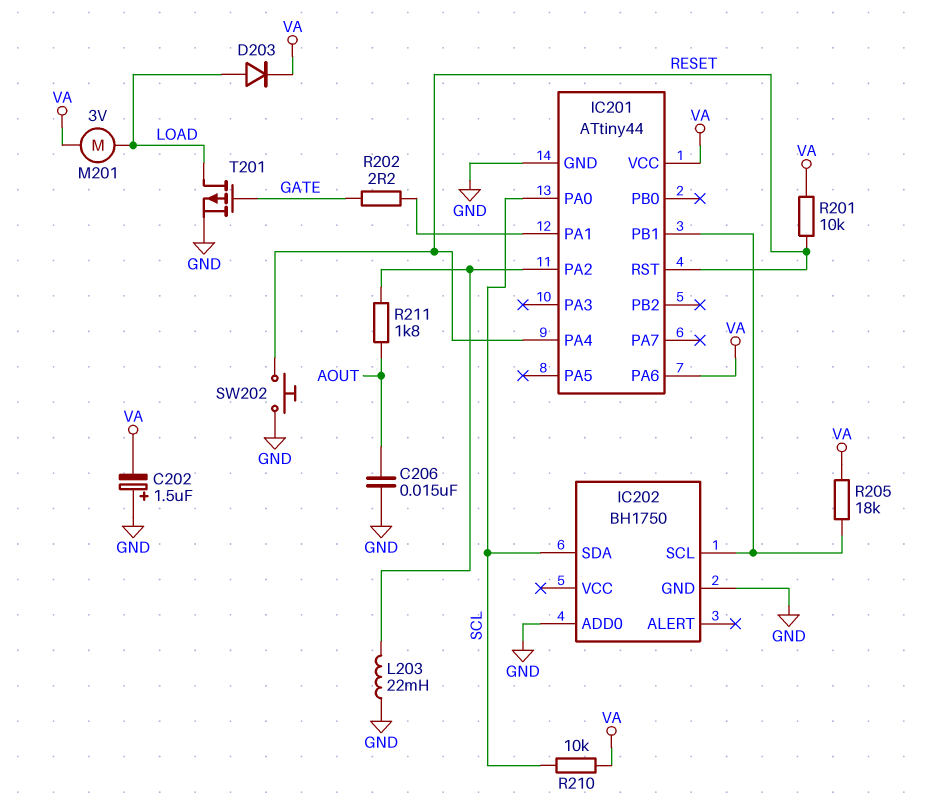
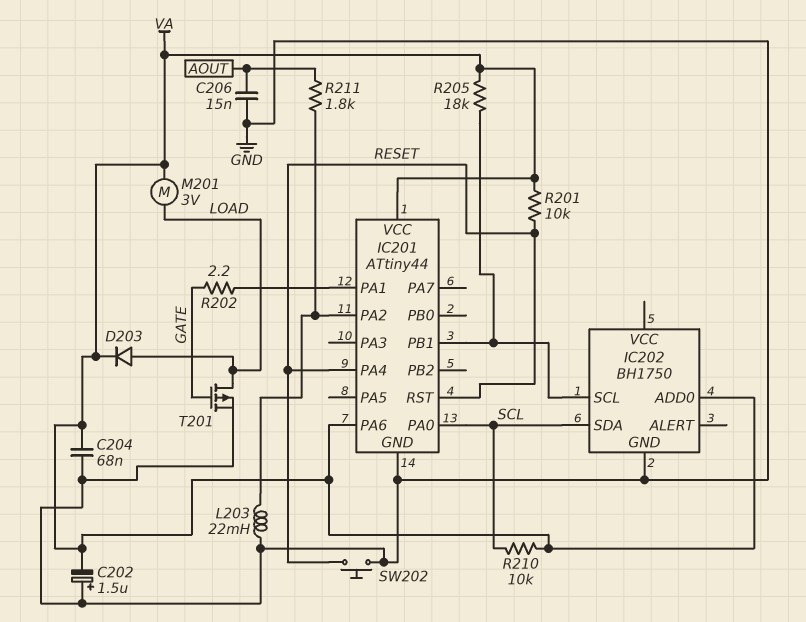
C204: none -> 68nF (GND, VA)
IC202 pin ADD0: GND -> VA

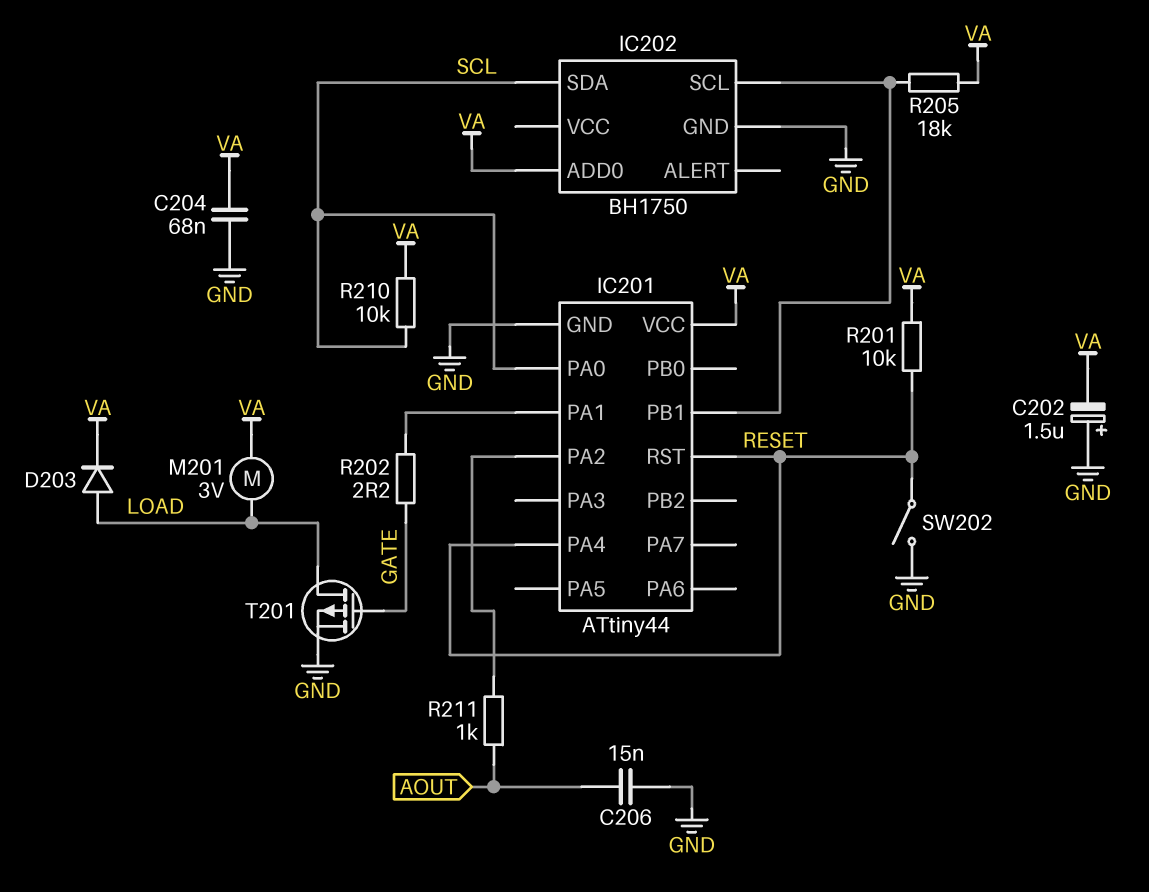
IC201 pin PA6: VA -> none
L203: 22mH (GND, IC201/PA2) -> none
R211: 1.8k (AOUT, IC201/PA2) -> 1k (AOUT, IC201/PA2)
SW202: button (GND, RESET) -> switch (GND, RESET)

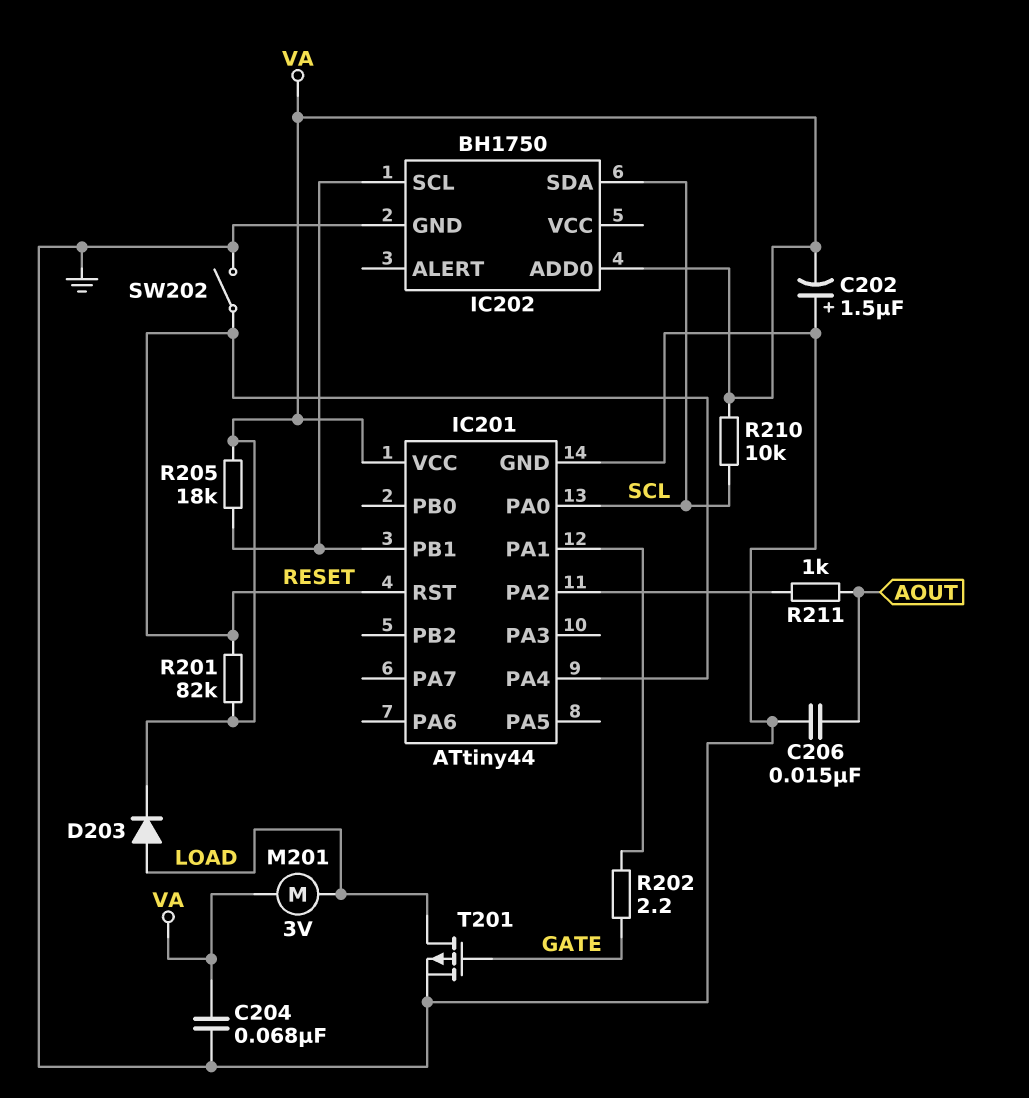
R201: 10k (RESET, VA) -> 82k (RESET, VA)

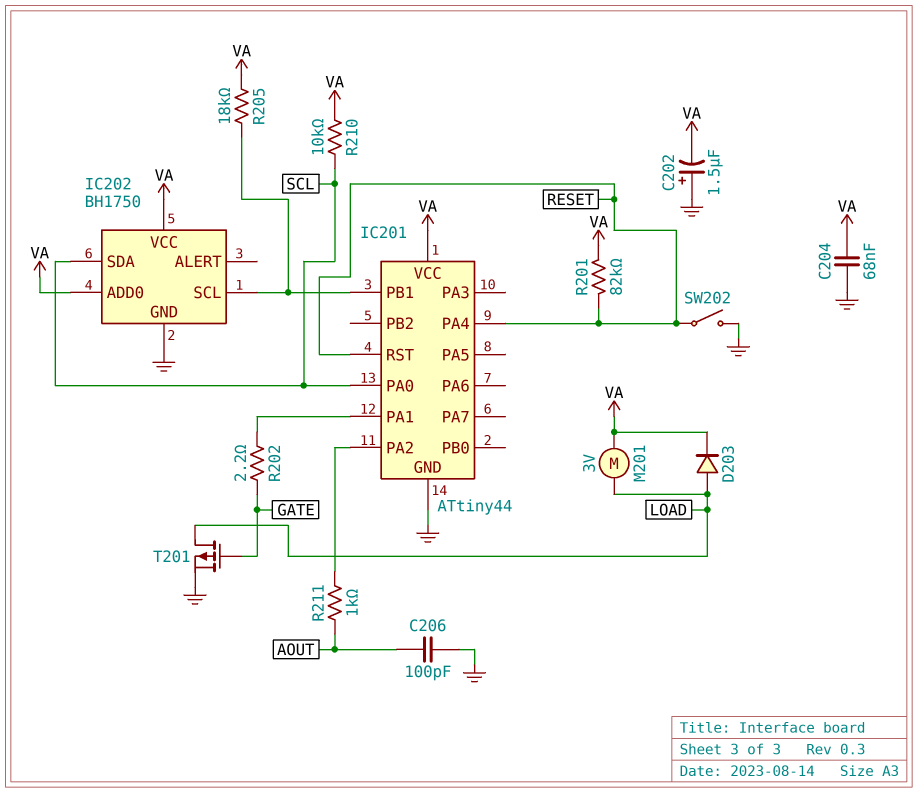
C206: 15nF (AOUT, GND) -> 100pF (AOUT, GND)
IC202 pin VCC: none -> VA

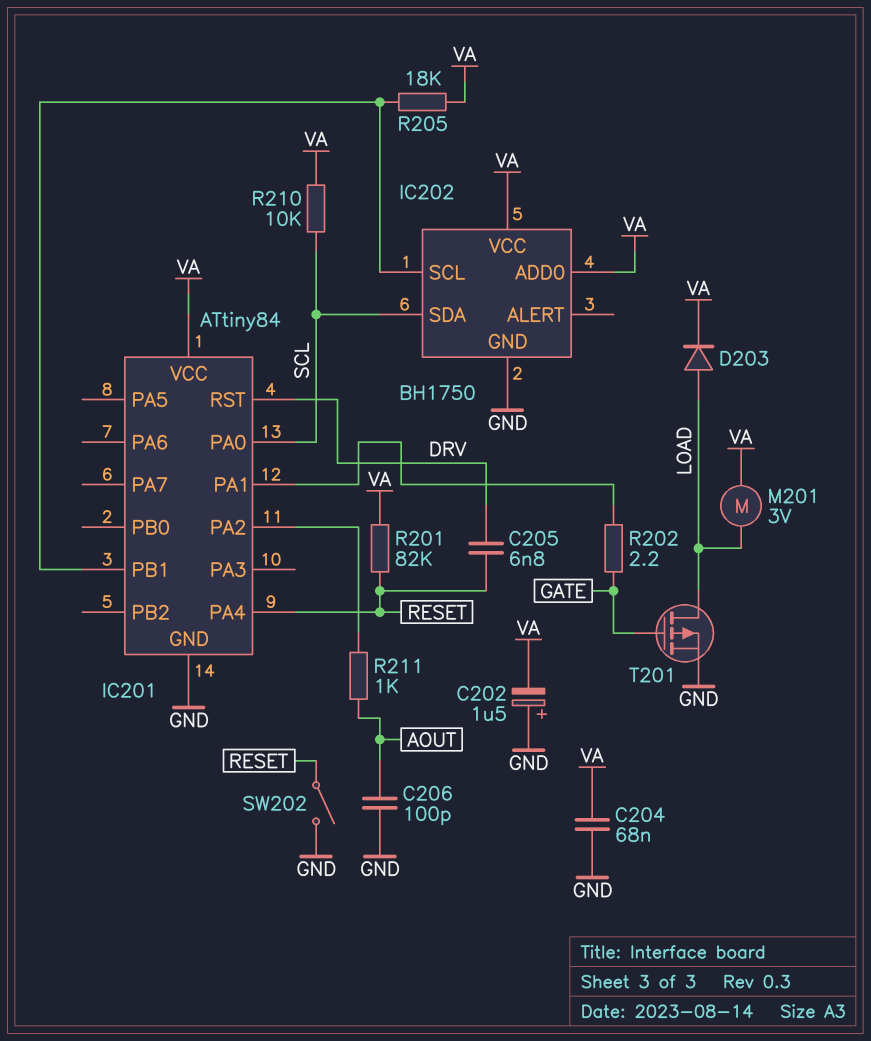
C205: none -> 6.8nF (DRV, RESET)
IC201: ATtiny44 -> ATtiny84
IC201 pin RST: RESET -> DRV

